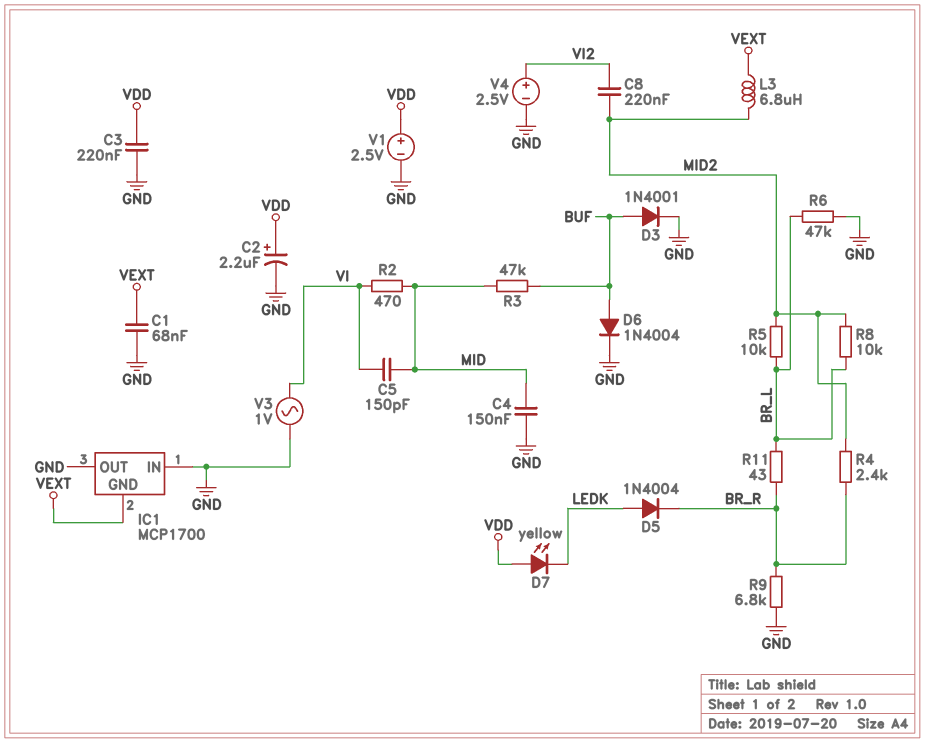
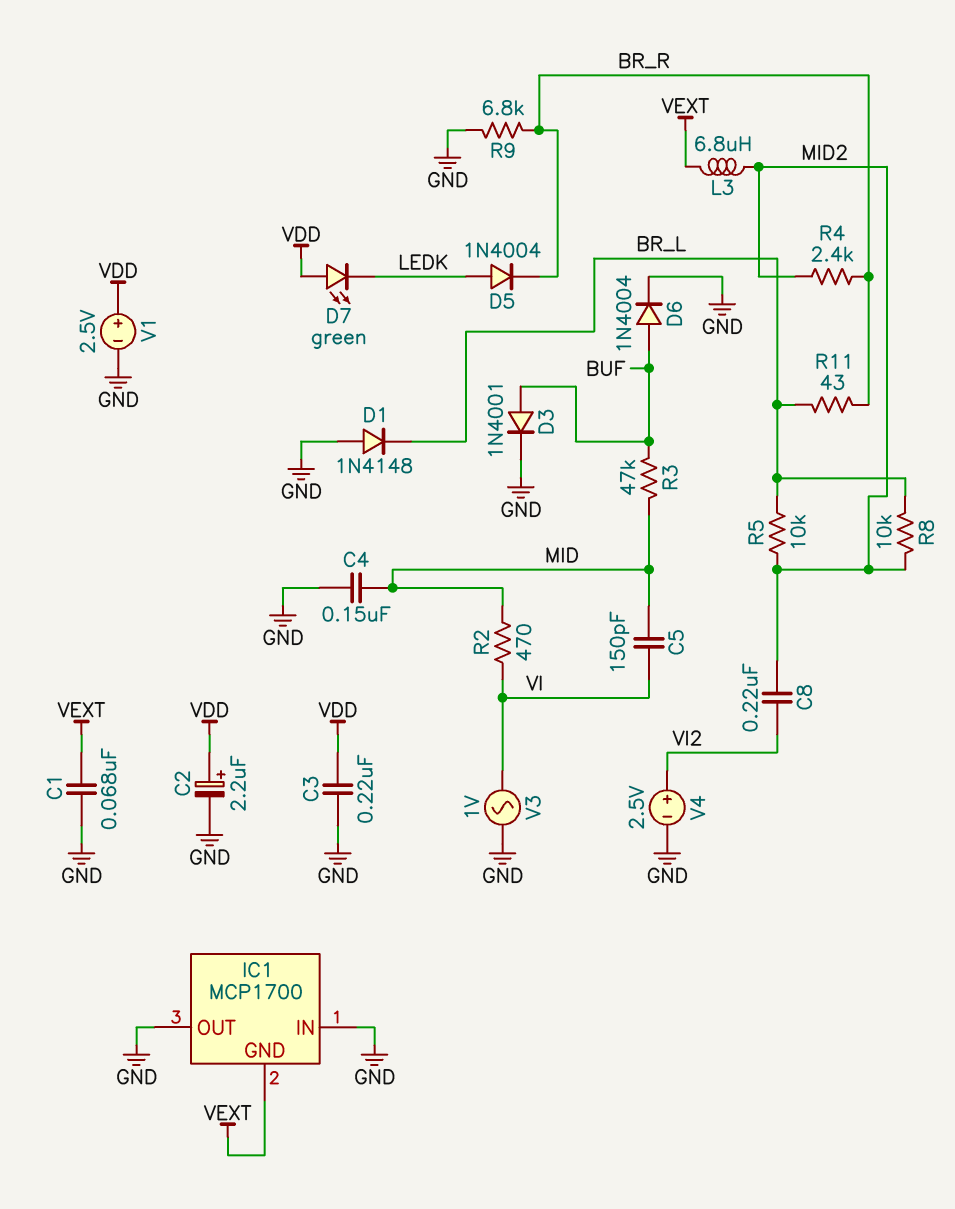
D1: none -> diode 1N4148 (A GND, K BR_L)
D7: LED yellow (A VDD, K LEDK) -> LED green (A VDD, K LEDK)
R6: 47k (BR_L, GND) -> none

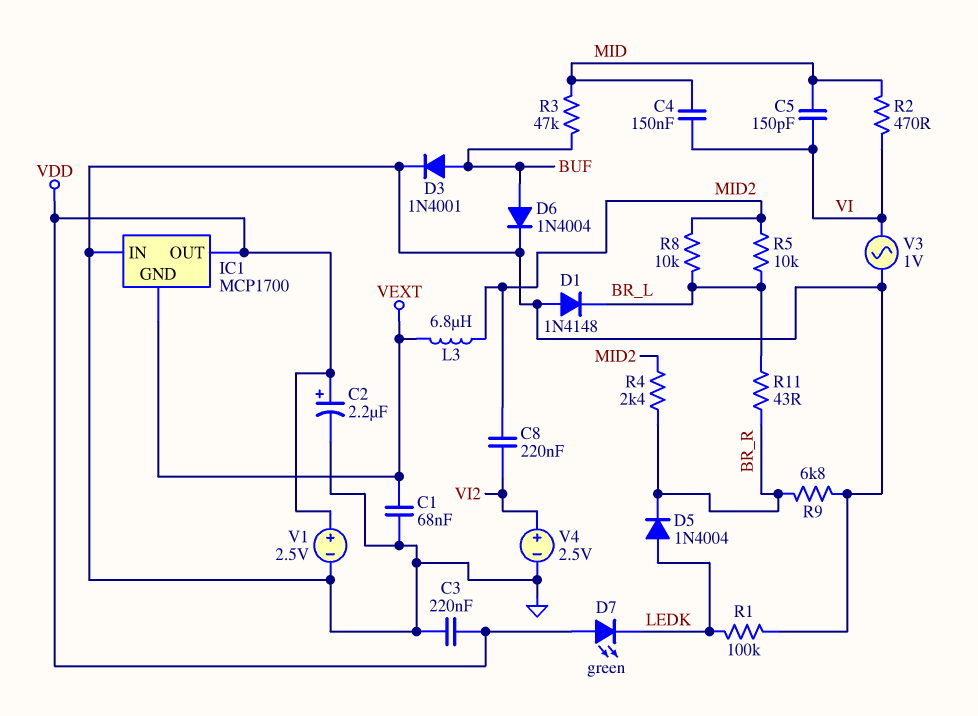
C4: 150nF (GND, MID) -> 150nF (MID, VI)
IC1 pin OUT: GND -> VDD
R1: none -> 100k (GND, LEDK)

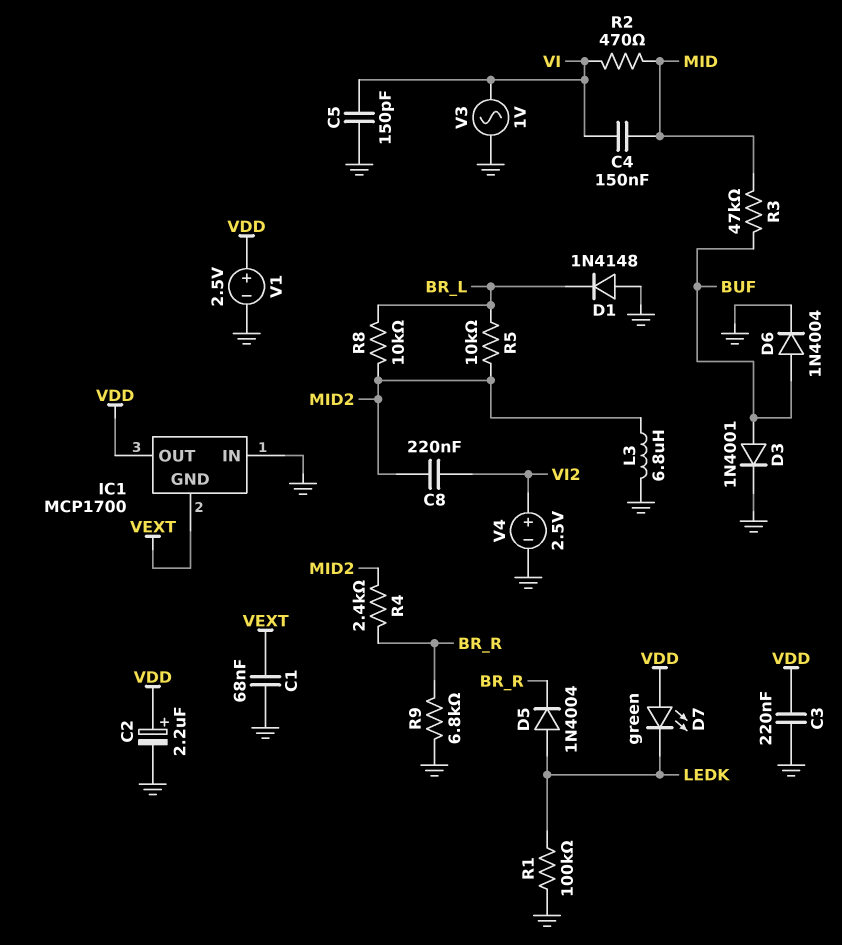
C5: 150pF (MID, VI) -> 150pF (GND, VI)
L3: 6.8uH (MID2, VEXT) -> 6.8uH (GND, MID2)
R11: 43 (BR_L, BR_R) -> none

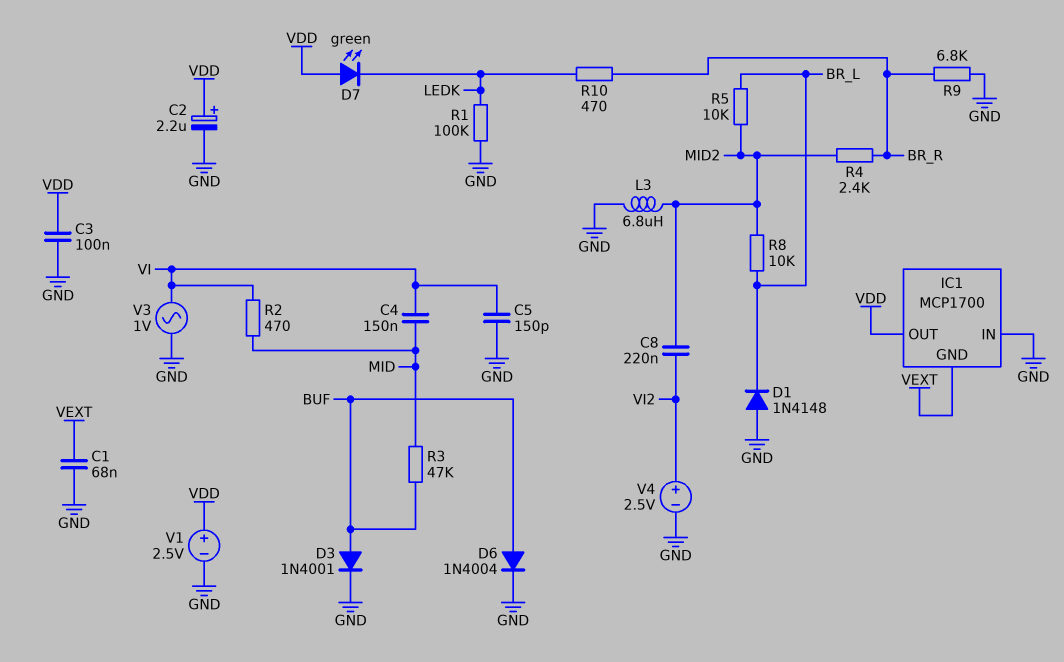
C3: 220nF (GND, VDD) -> 100nF (GND, VDD)
D5: diode 1N4004 (A LEDK, K BR_R) -> none
R10: none -> 470 (BR_R, LEDK)

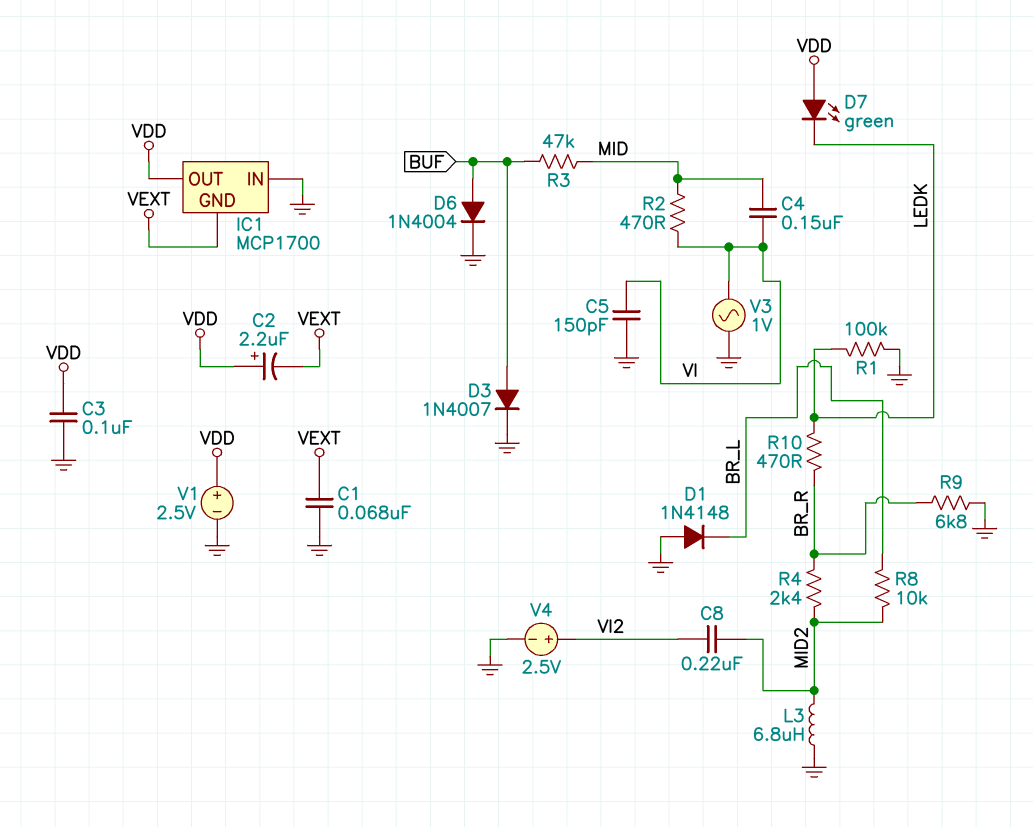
C2: 2.2uF (plus VDD, minus GND) -> 2.2uF (plus VDD, minus VEXT)
D3: diode 1N4001 (A BUF, K GND) -> diode 1N4007 (A BUF, K GND)
R5: 10k (BR_L, MID2) -> none

